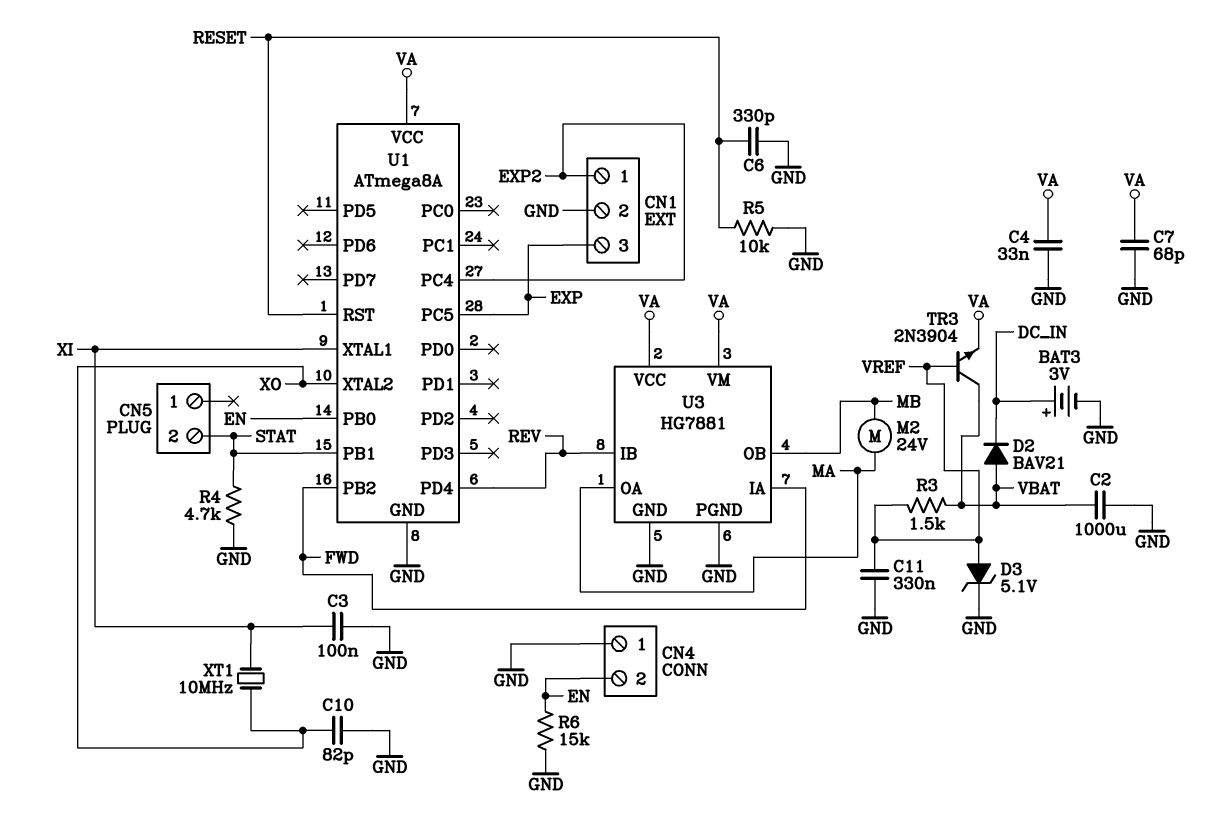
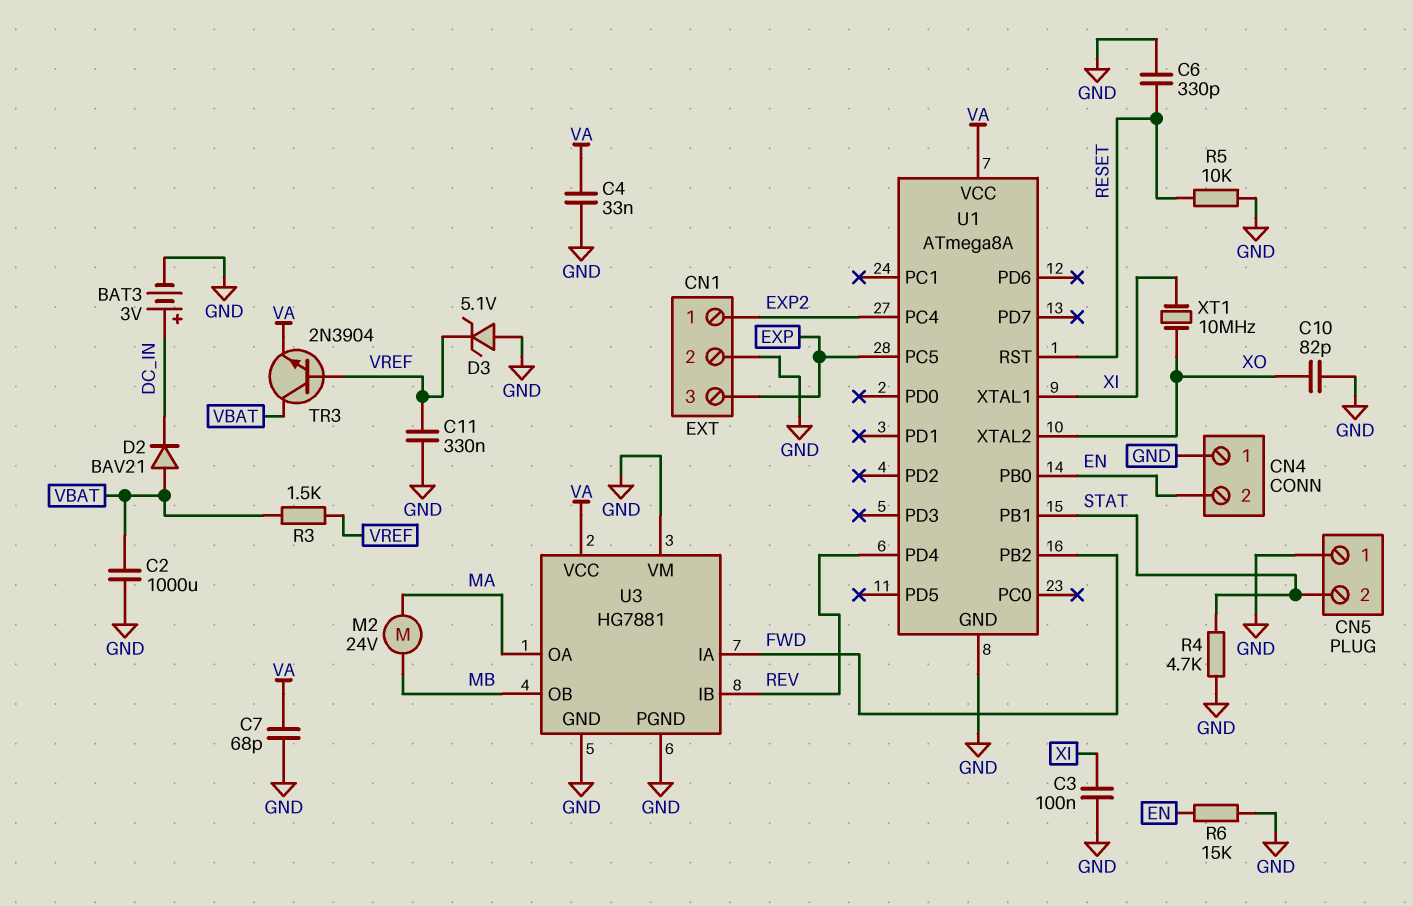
CN5 pin 1: none -> GND
D3: zener 5.1V (A VREF, K GND) -> zener 5.1V (A GND, K VREF)
U3 pin VM: VA -> GND

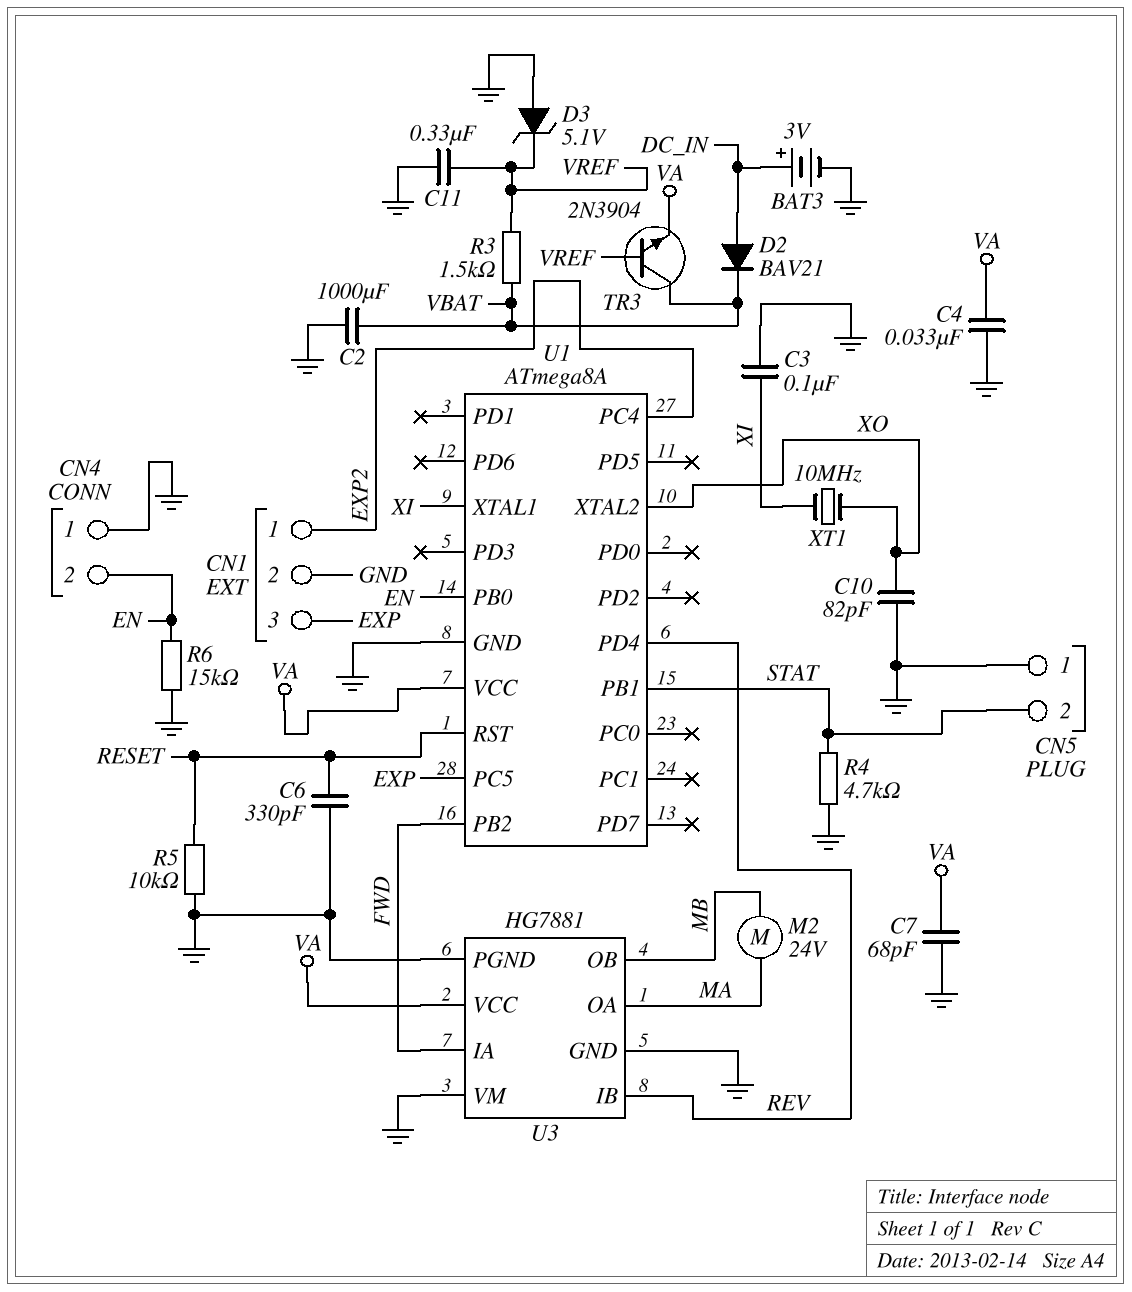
D2: diode BAV21 (A VBAT, K DC_IN) -> diode BAV21 (A DC_IN, K VBAT)

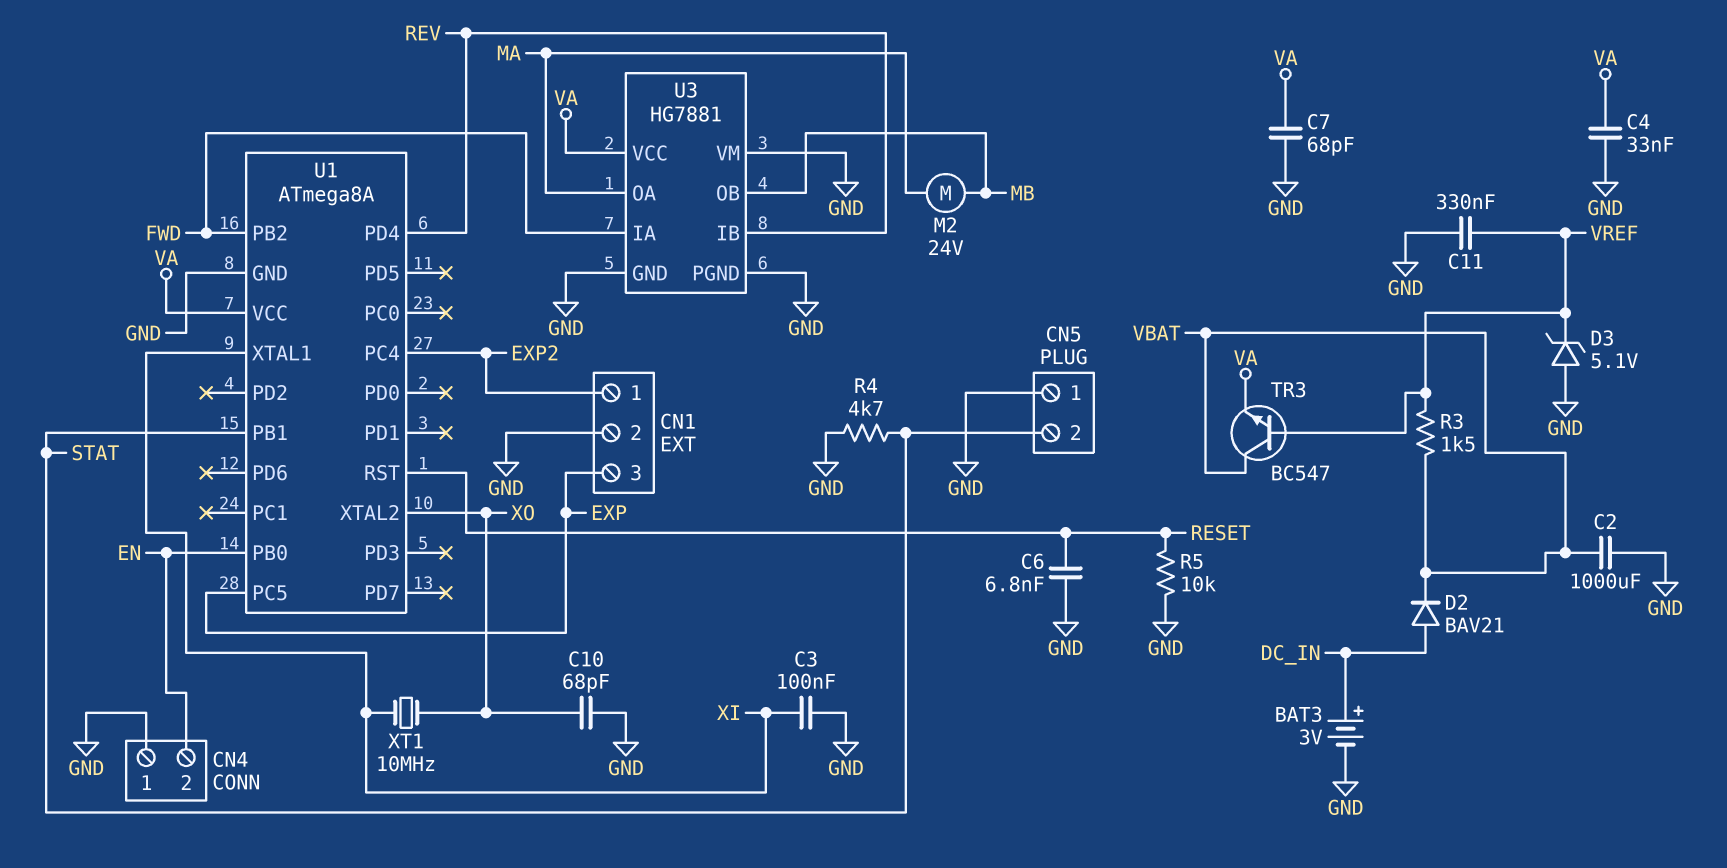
C6: 330pF (GND, RESET) -> 6.8nF (GND, RESET)
C10: 82pF (GND, XO) -> 68pF (GND, XO)
R6: 15k (EN, GND) -> none
TR3: NPN 2N3904 (B VREF, C VBAT, E VA) -> NPN BC547 (B VREF, C VBAT, E VA)

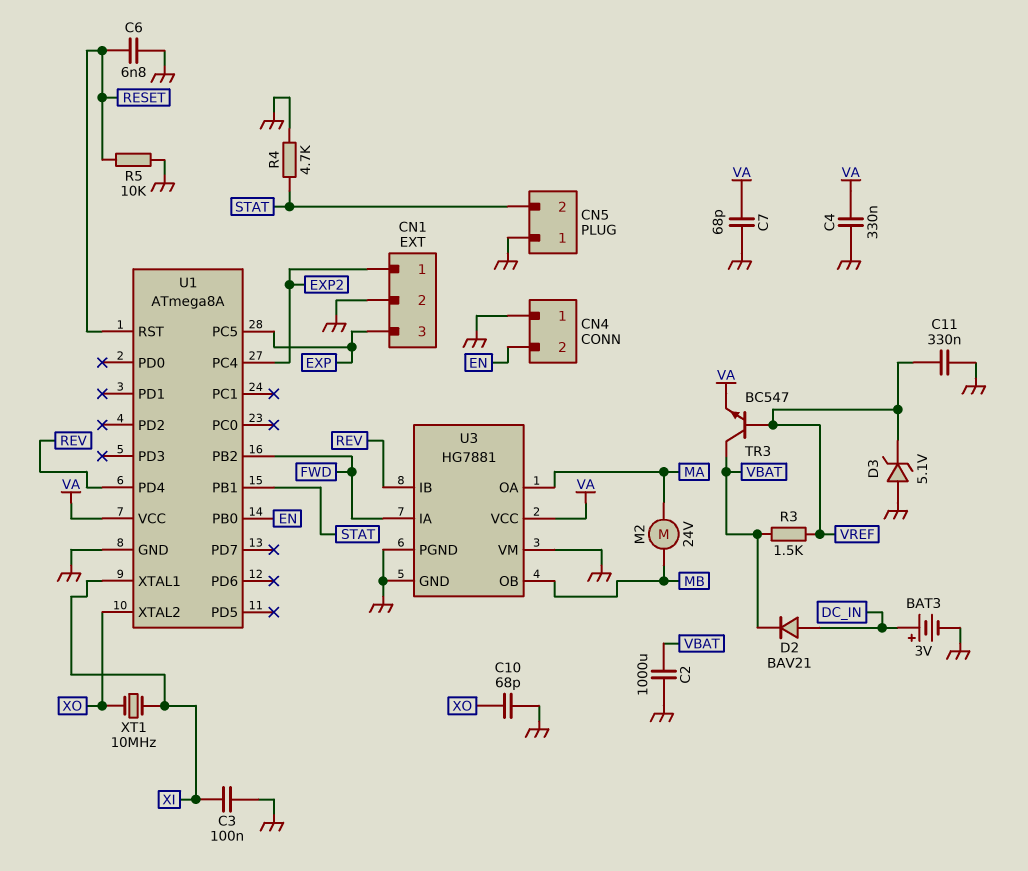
C4: 33nF (GND, VA) -> 330nF (GND, VA)

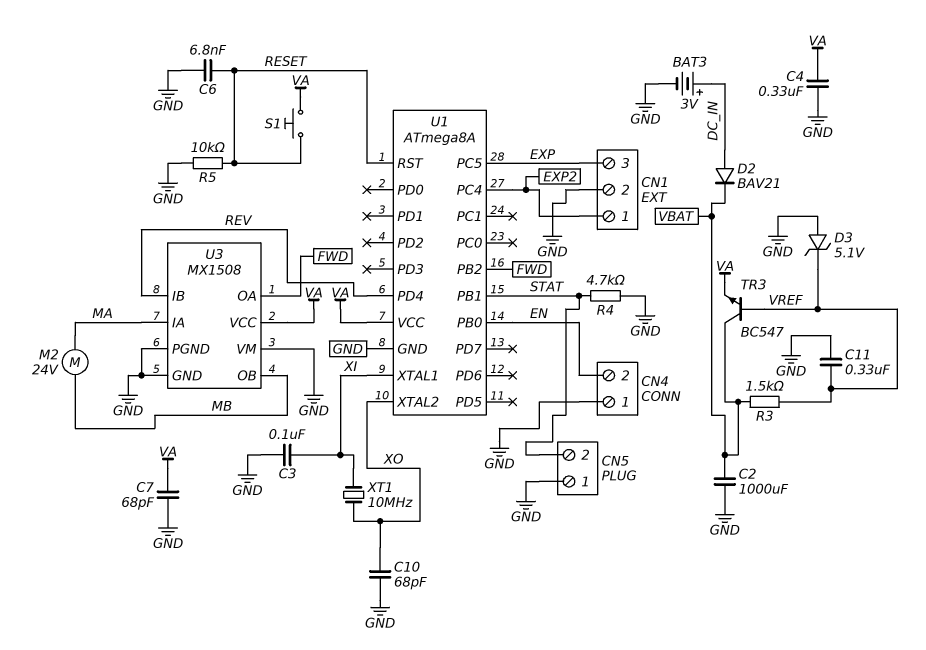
S1: none -> button (RESET, VA)
U3: HG7881 -> MX1508
U3 pin IA: FWD -> MA
U3 pin OA: MA -> FWD

